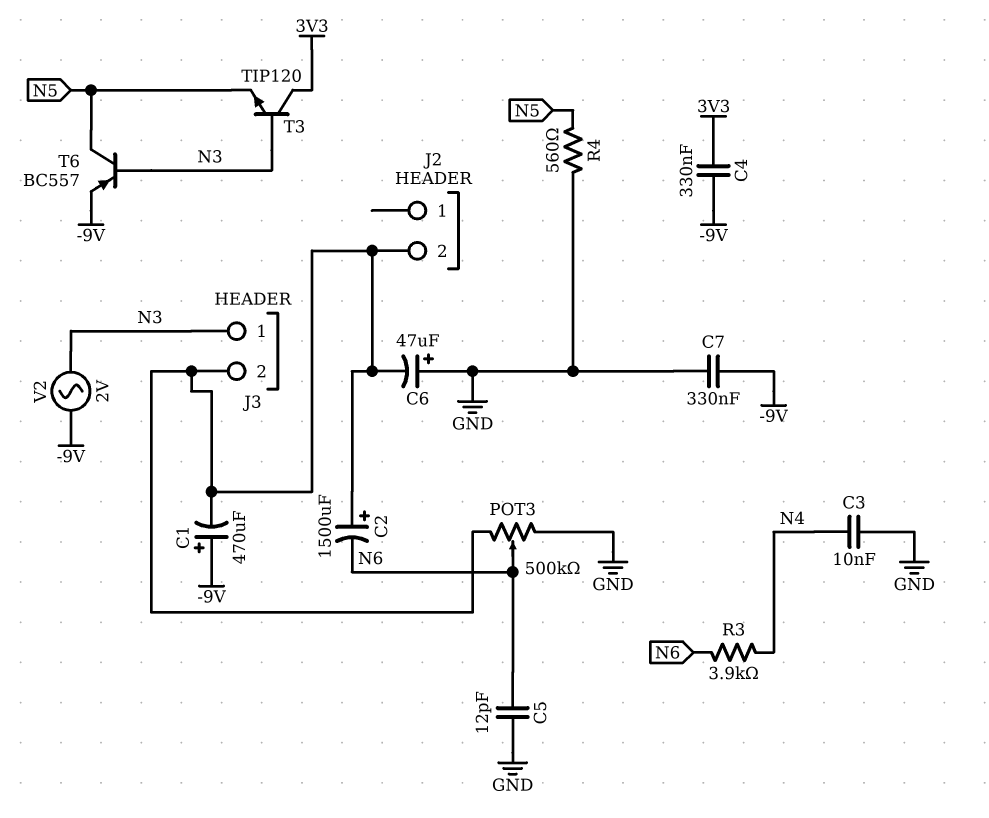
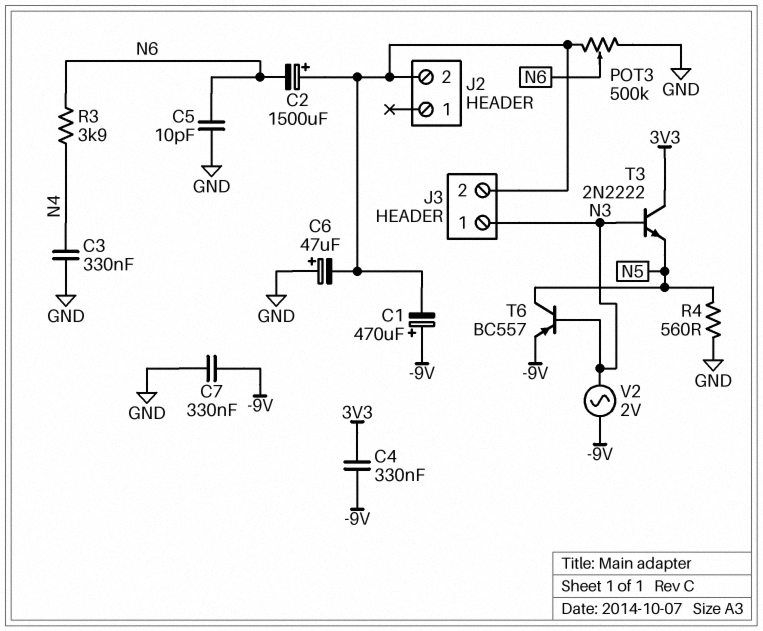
C3: 10nF (GND, N4) -> 330nF (GND, N4)
C5: 12pF (GND, N6) -> 10pF (GND, N6)
T3: NPN TIP120 (B N3, C 3V3, E N5) -> NPN 2N2222 (B N3, C 3V3, E N5)

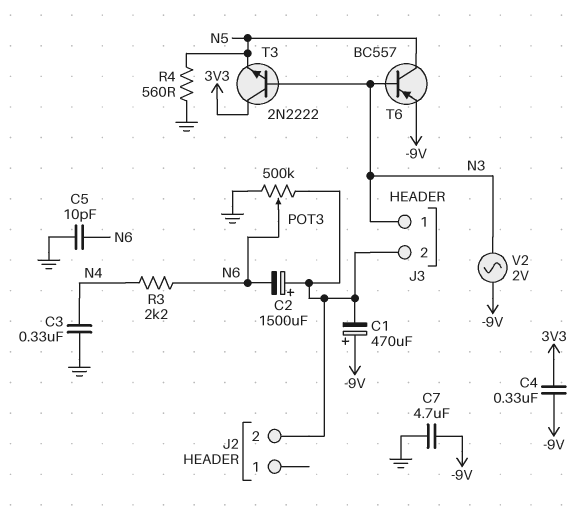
C6: 47uF (plus GND, minus J2/2) -> none
C7: 330nF (-9V, GND) -> 4.7uF (-9V, GND)
R3: 3.9k (N4, N6) -> 2.2k (N4, N6)

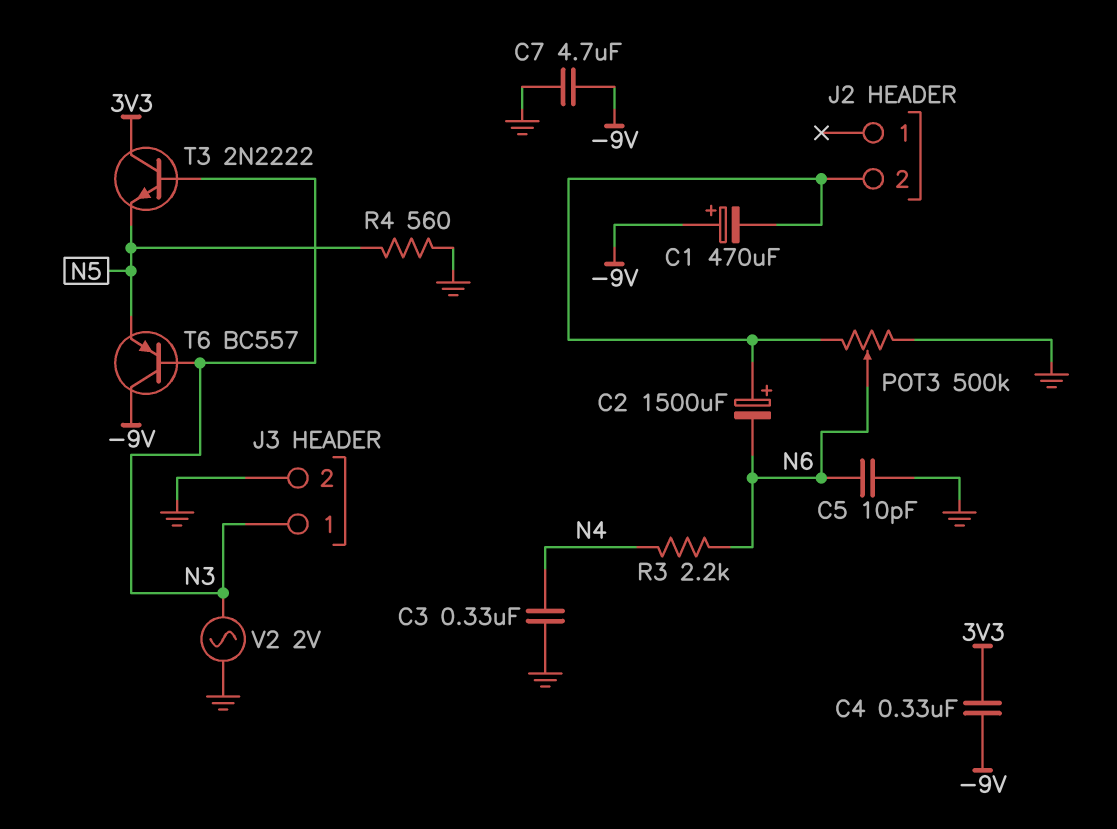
J3 pin 2: J2/2 -> GND
T6: PNP BC557 (B N3, C N5, E -9V) -> PNP BC557 (B N3, C -9V, E N5)
V2: AC 2V (-9V, N3) -> AC 2V (GND, N3)

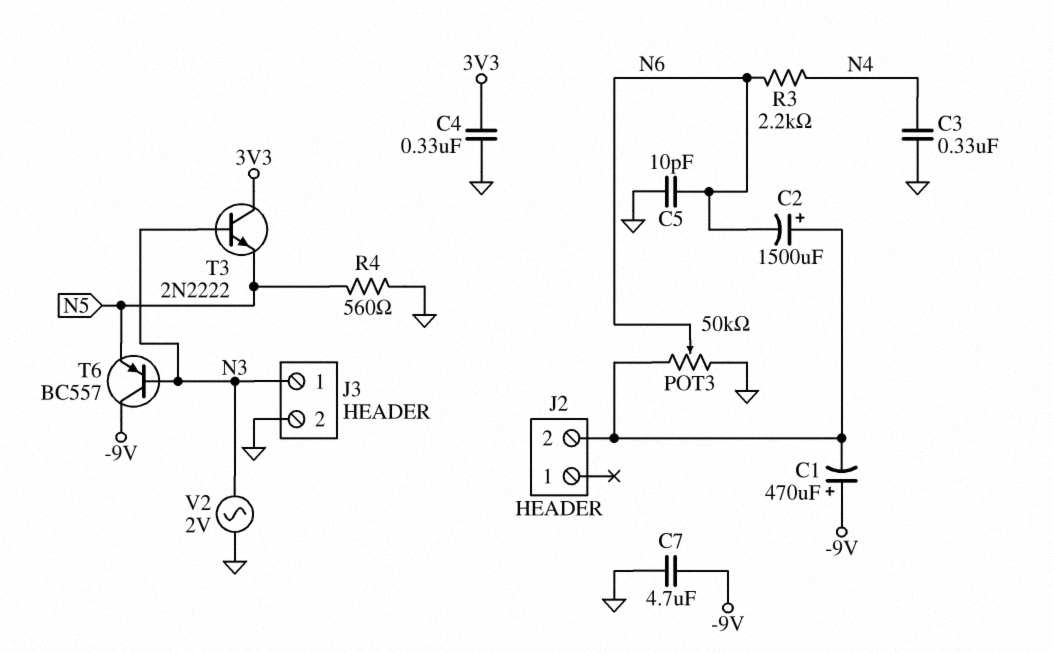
C4: 330nF (-9V, 3V3) -> 330nF (3V3, GND)
POT3: 500k (GND, J2/2, wiper N6) -> 50k (GND, J2/2, wiper N6)

